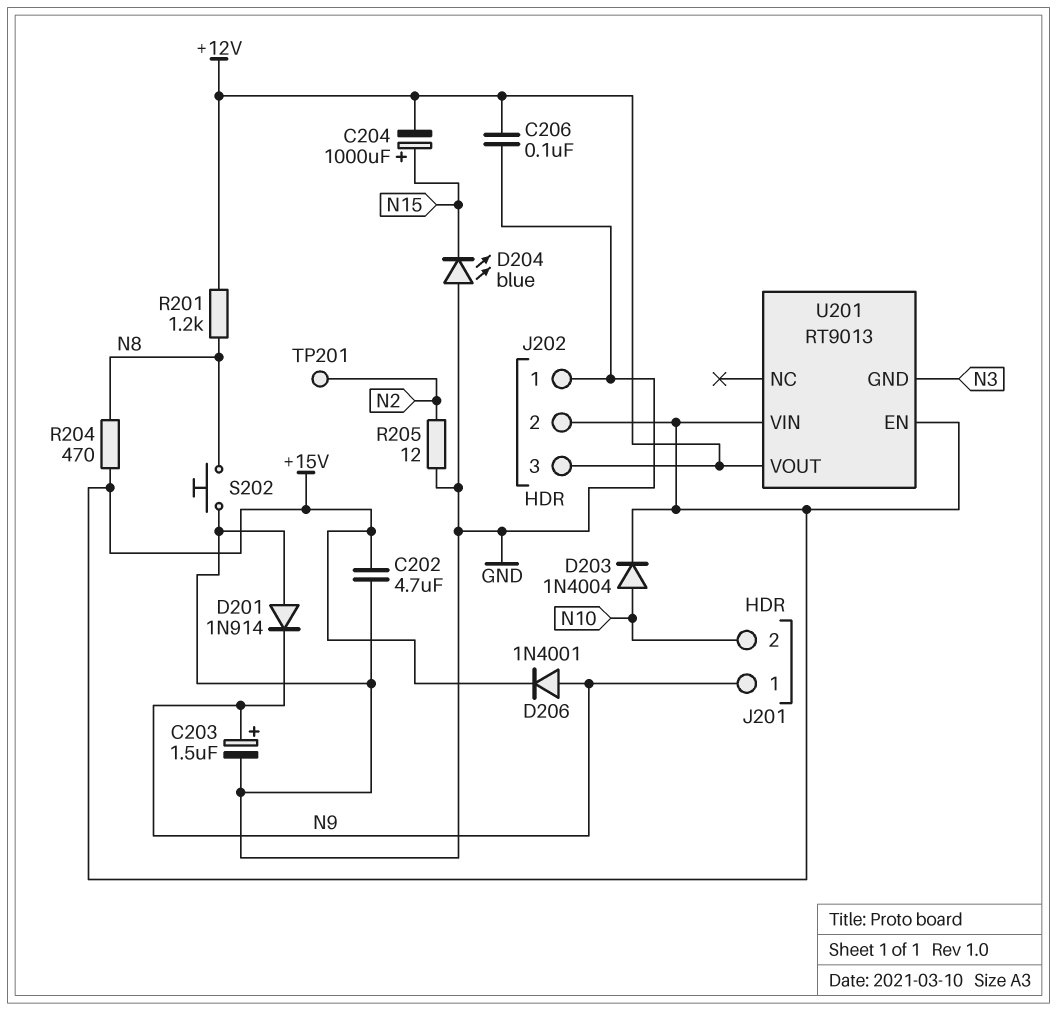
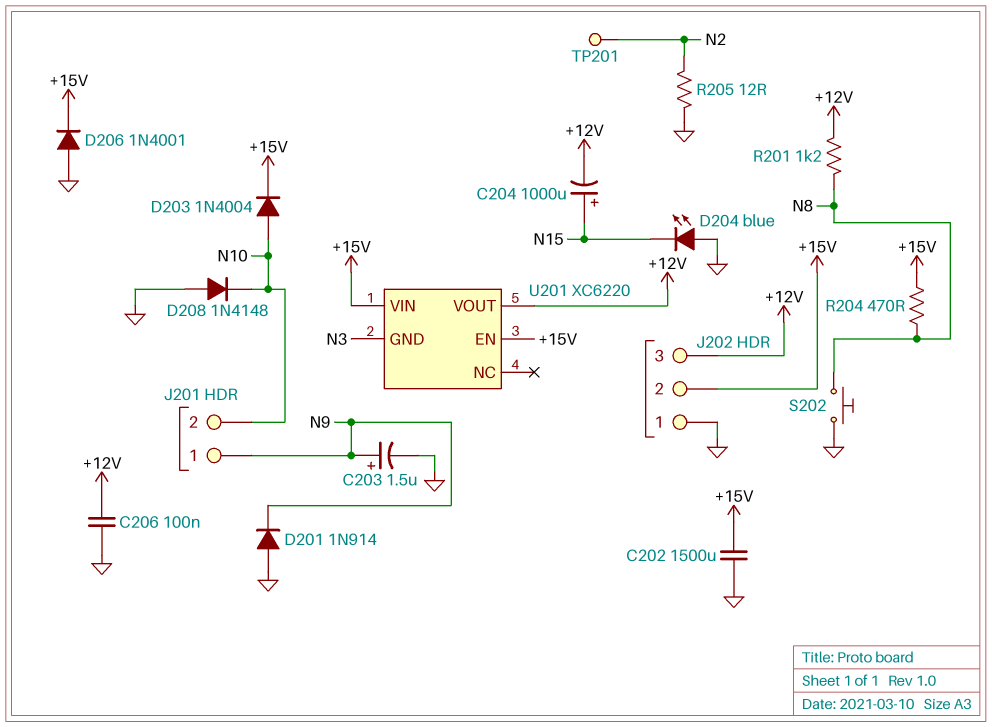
C202: 4.7uF (+15V, GND) -> 1500uF (+15V, GND)
D206: diode 1N4001 (A N9, K +15V) -> diode 1N4001 (A GND, K +15V)
D208: none -> diode 1N4148 (A GND, K N10)
U201: RT9013 -> XC6220

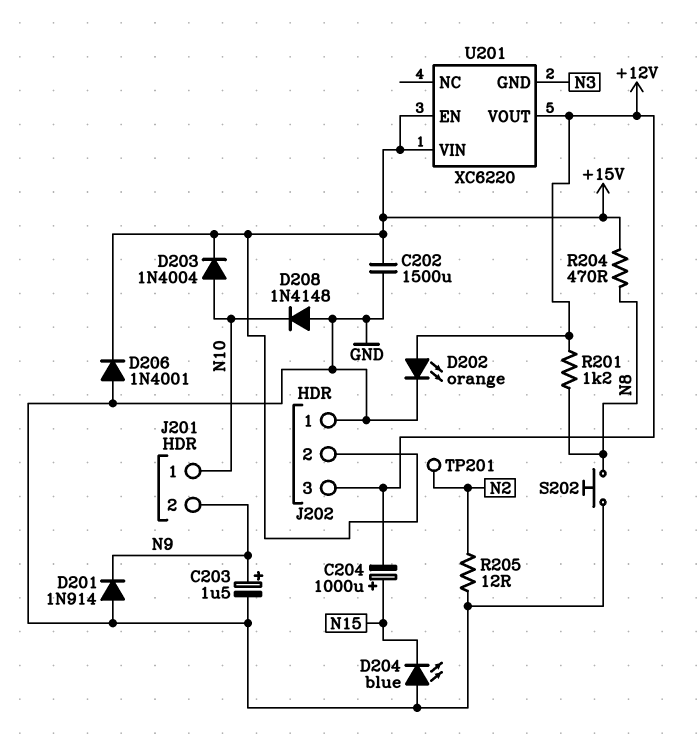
C206: 100nF (+12V, GND) -> none
D202: none -> LED orange (A +12V, K GND)
J201 pin 1: N9 -> N10
J201 pin 2: N10 -> N9

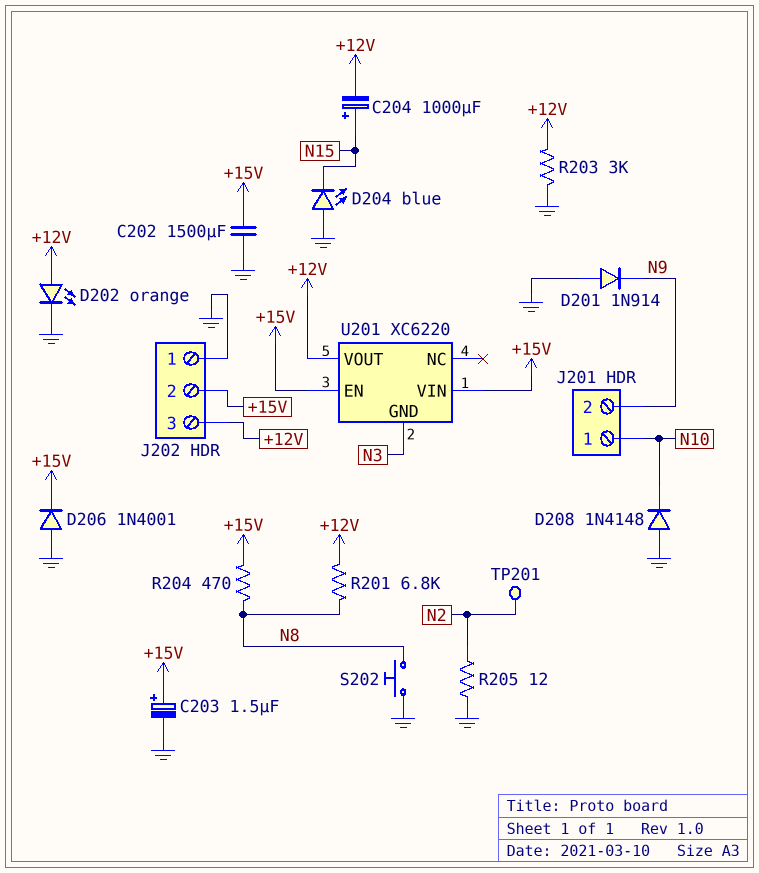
C203: 1.5uF (plus N9, minus GND) -> 1.5uF (plus +15V, minus GND)
D203: diode 1N4004 (A N10, K +15V) -> none
R201: 1.2k (+12V, N8) -> 6.8k (+12V, N8)
R203: none -> 3k (+12V, GND)

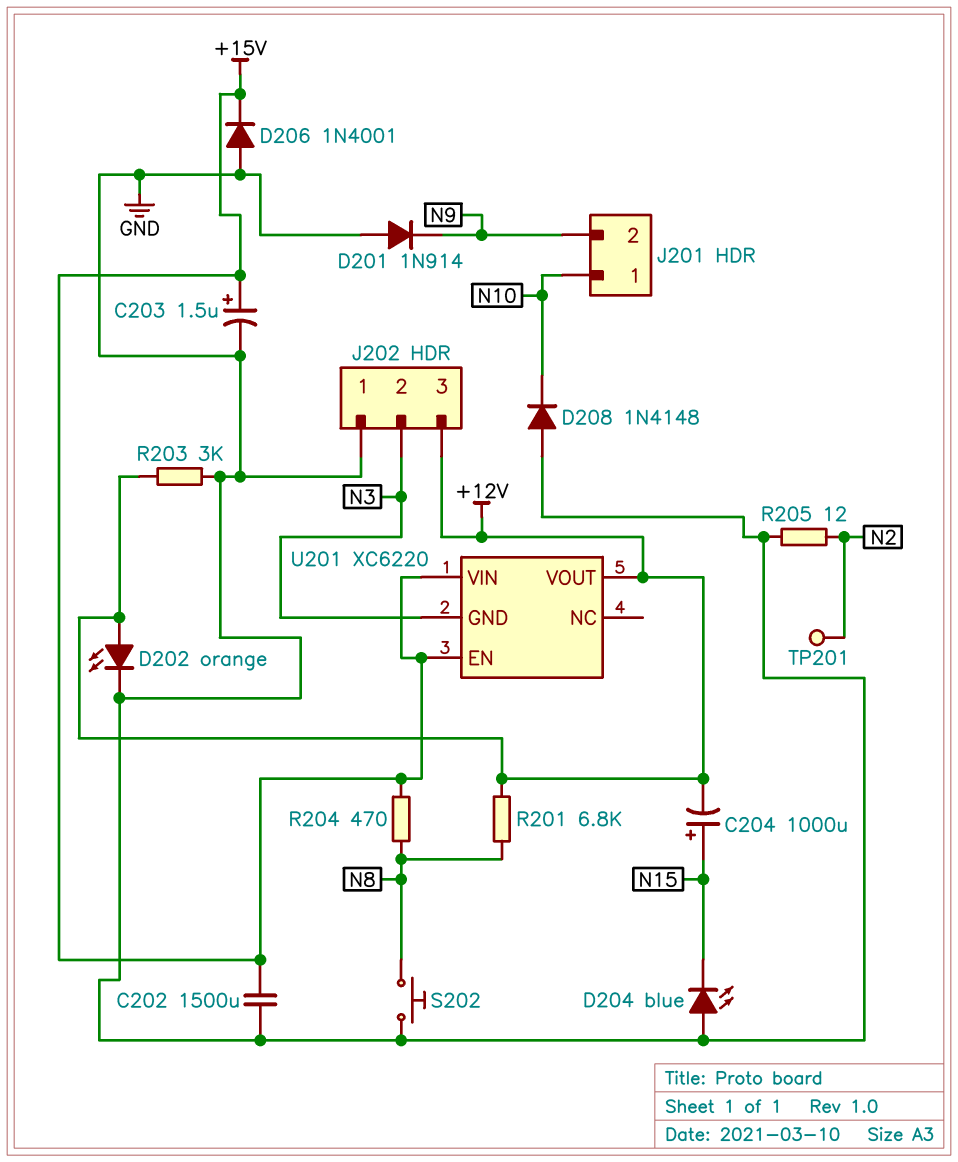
J202 pin 2: +15V -> N3

